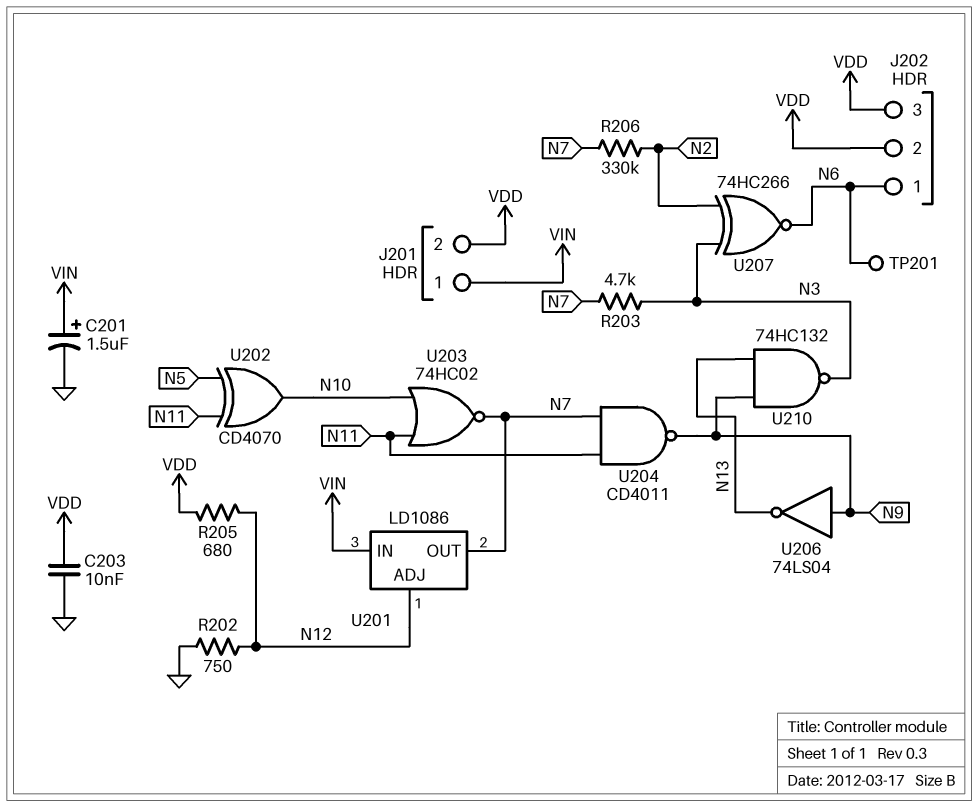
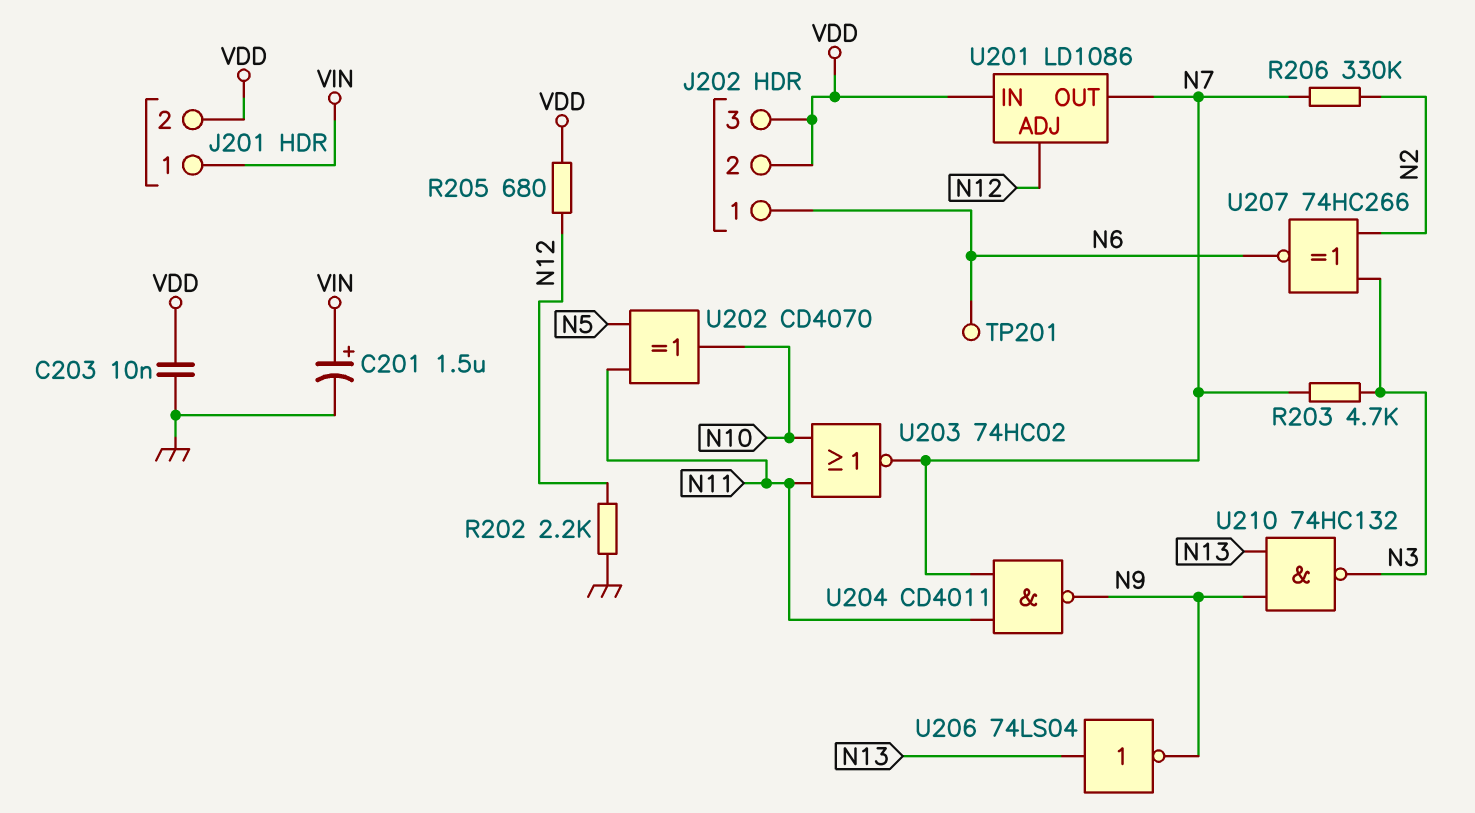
R202: 750 (GND, N12) -> 2.2k (GND, N12)
U201 pin IN: VIN -> VDD
U206: NOT 74LS04 (in N9, out N13) -> NOT 74LS04 (in N13, out N9)

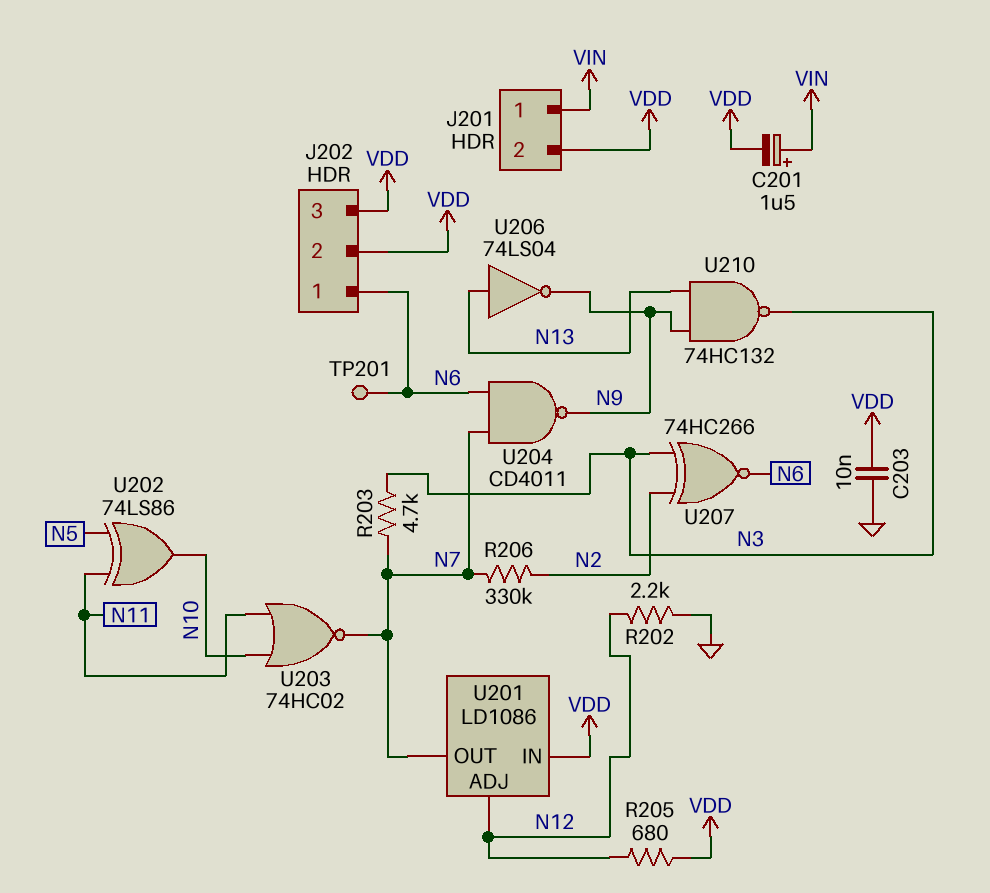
C201: 1.5uF (plus VIN, minus GND) -> 1.5uF (plus VIN, minus VDD)
U202: XOR CD4070 (in N5, in N11, out N10) -> XOR 74LS86 (in N5, in N11, out N10)
U204: NAND CD4011 (in N7, in N11, out N9) -> NAND CD4011 (in N6, in N7, out N9)

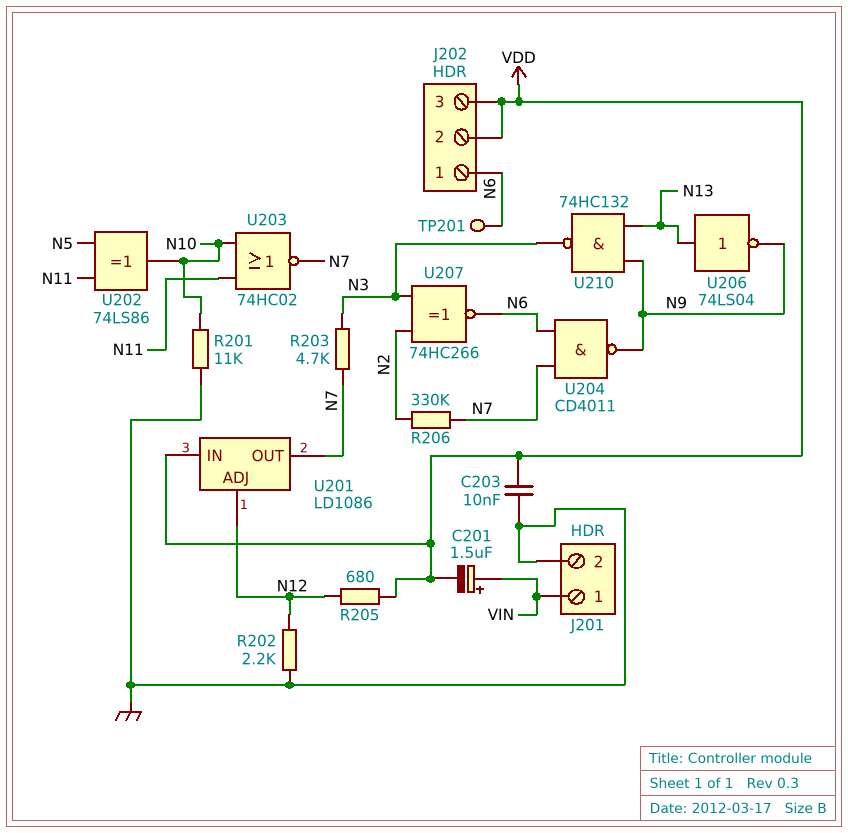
J201 pin 2: VDD -> GND
R201: none -> 11k (GND, N10)

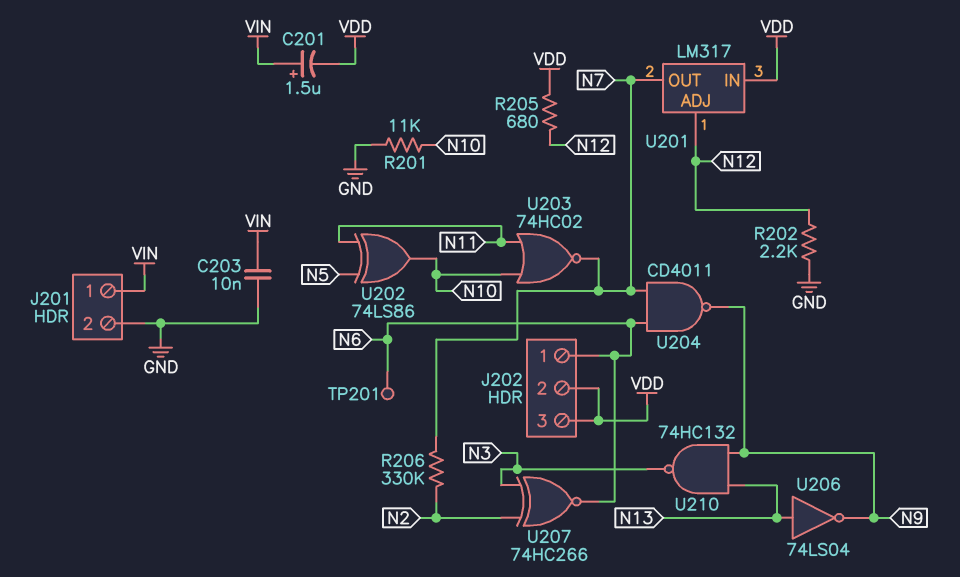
C203: 10nF (GND, VDD) -> 10nF (GND, VIN)
R203: 4.7k (N3, N7) -> none
U201: LD1086 -> LM317

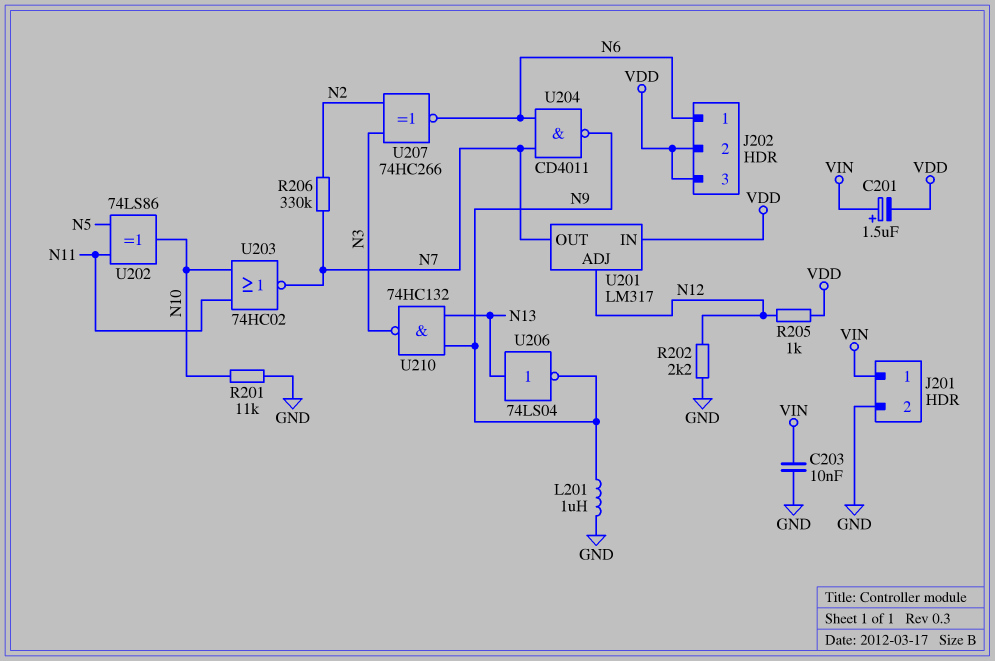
L201: none -> 1uH (GND, N9)
R205: 680 (N12, VDD) -> 1k (N12, VDD)
TP201: test point (N6) -> none

